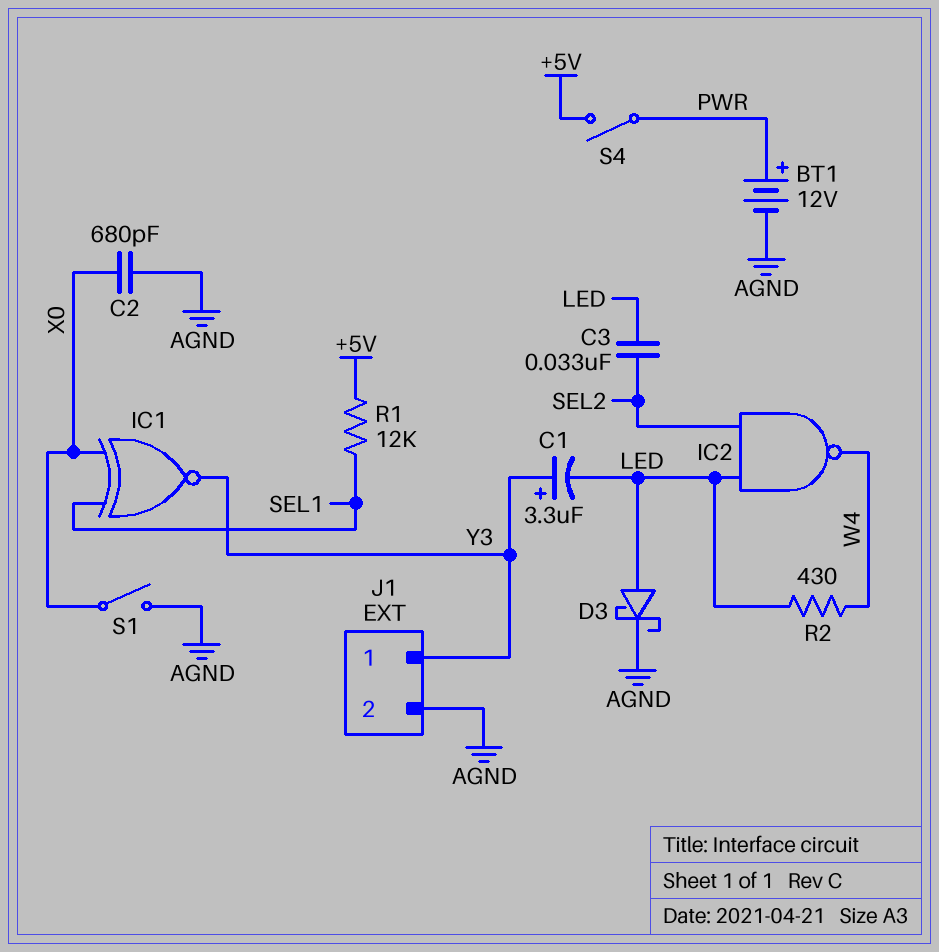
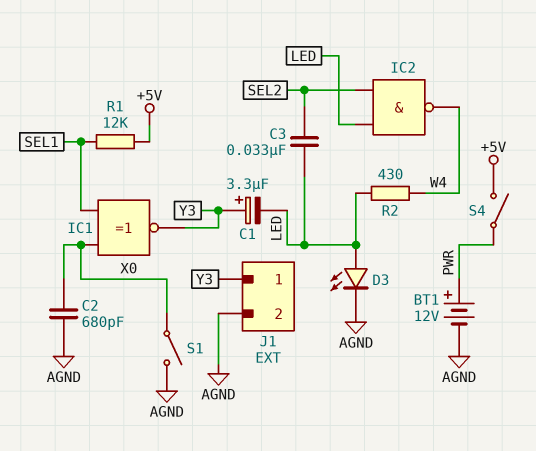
D3: schottky (A LED, K AGND) -> LED (A LED, K AGND)

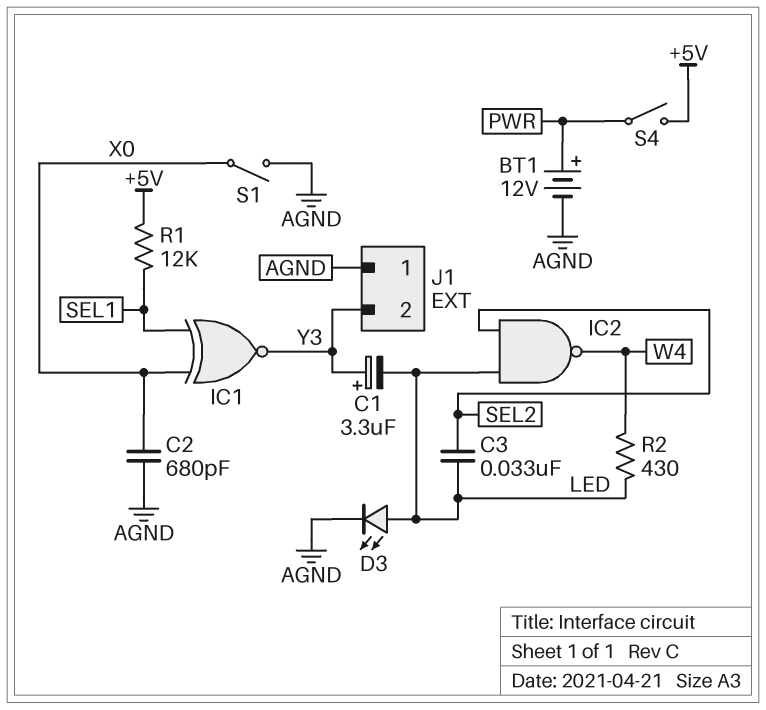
J1 pin 1: Y3 -> AGND
J1 pin 2: AGND -> Y3

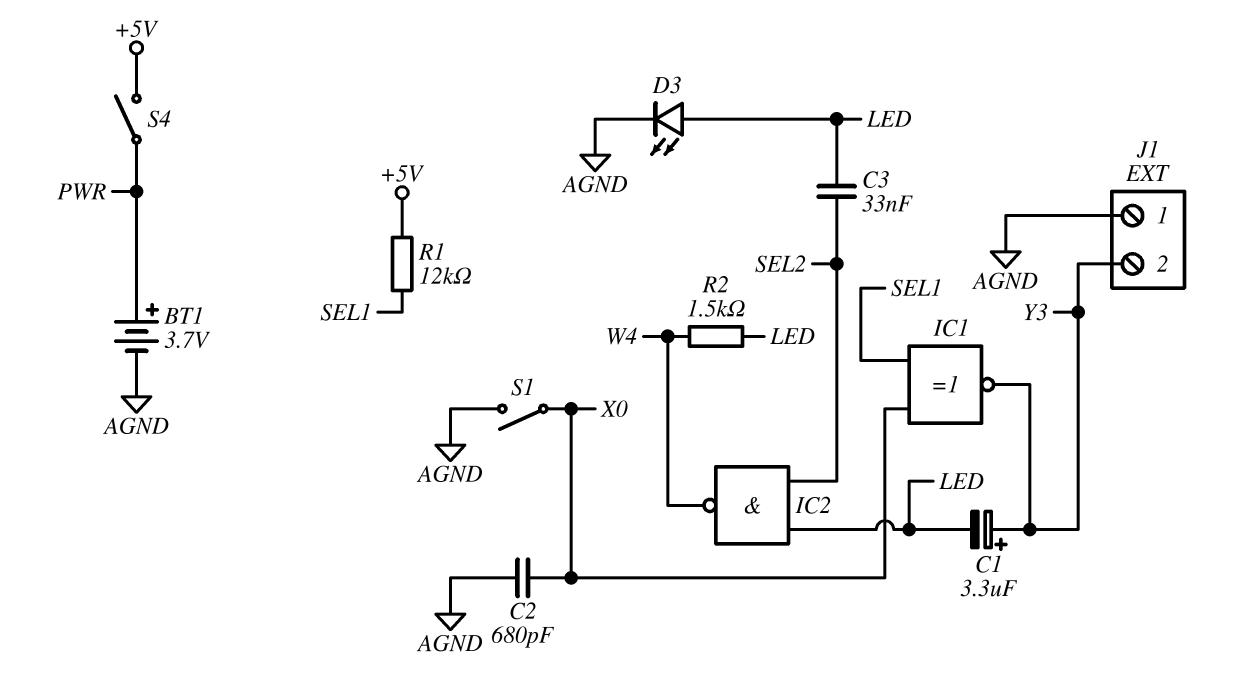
BT1: 12V (plus PWR, minus AGND) -> 3.7V (plus PWR, minus AGND)
R2: 430 (LED, W4) -> 1.5k (LED, W4)

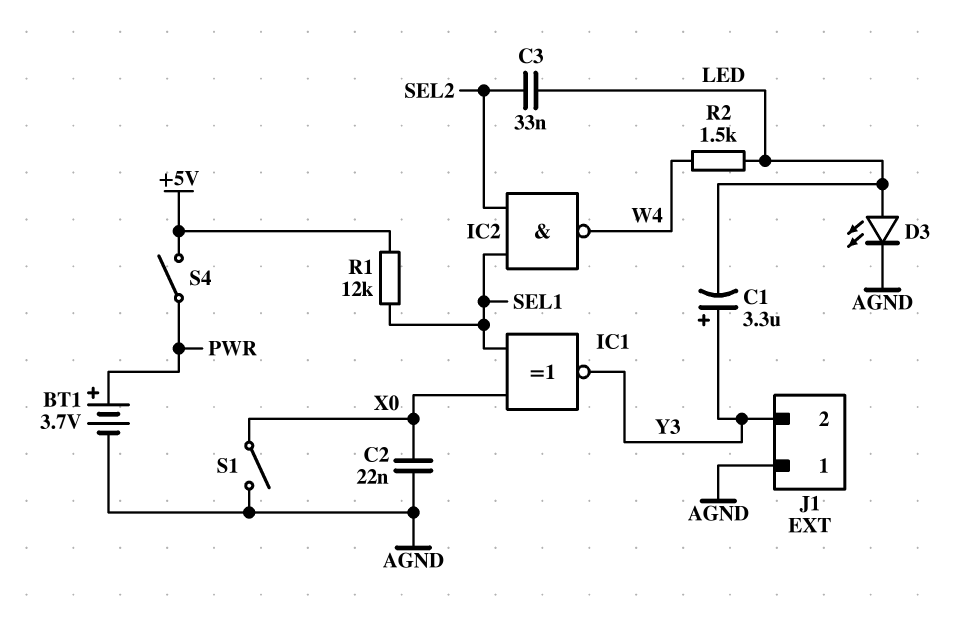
C2: 680pF (AGND, X0) -> 22nF (AGND, X0)
IC2: NAND (in LED, in SEL2, out W4) -> NAND (in SEL1, in SEL2, out W4)

